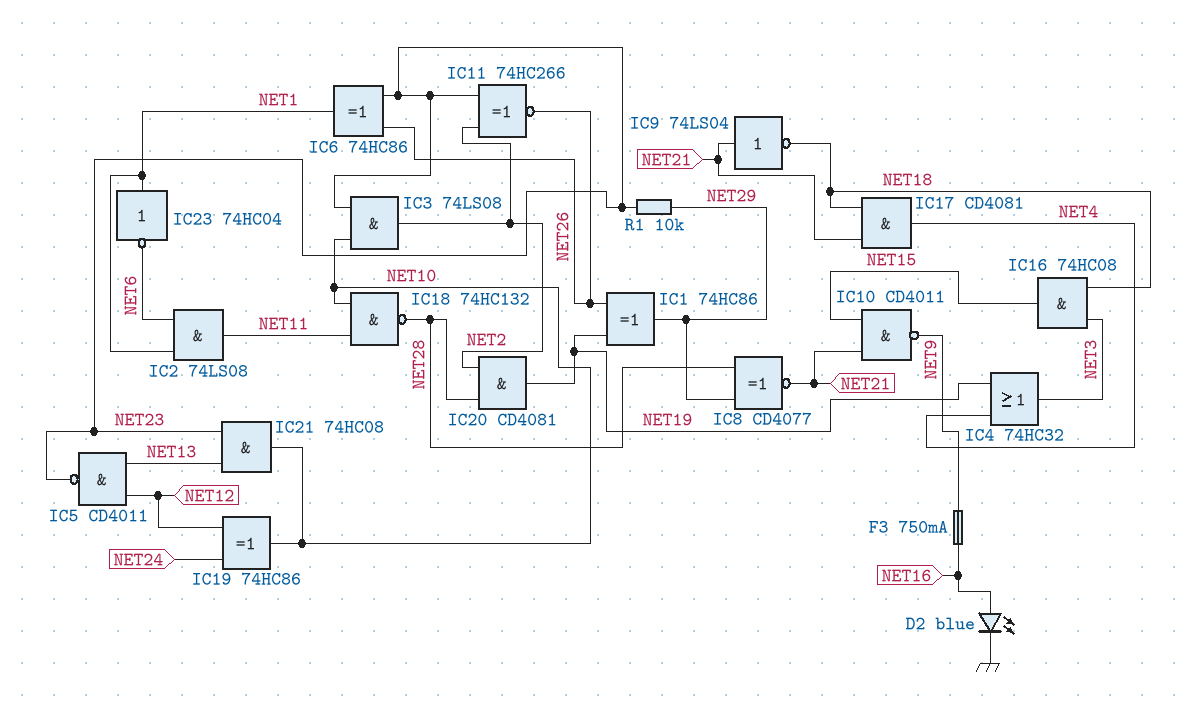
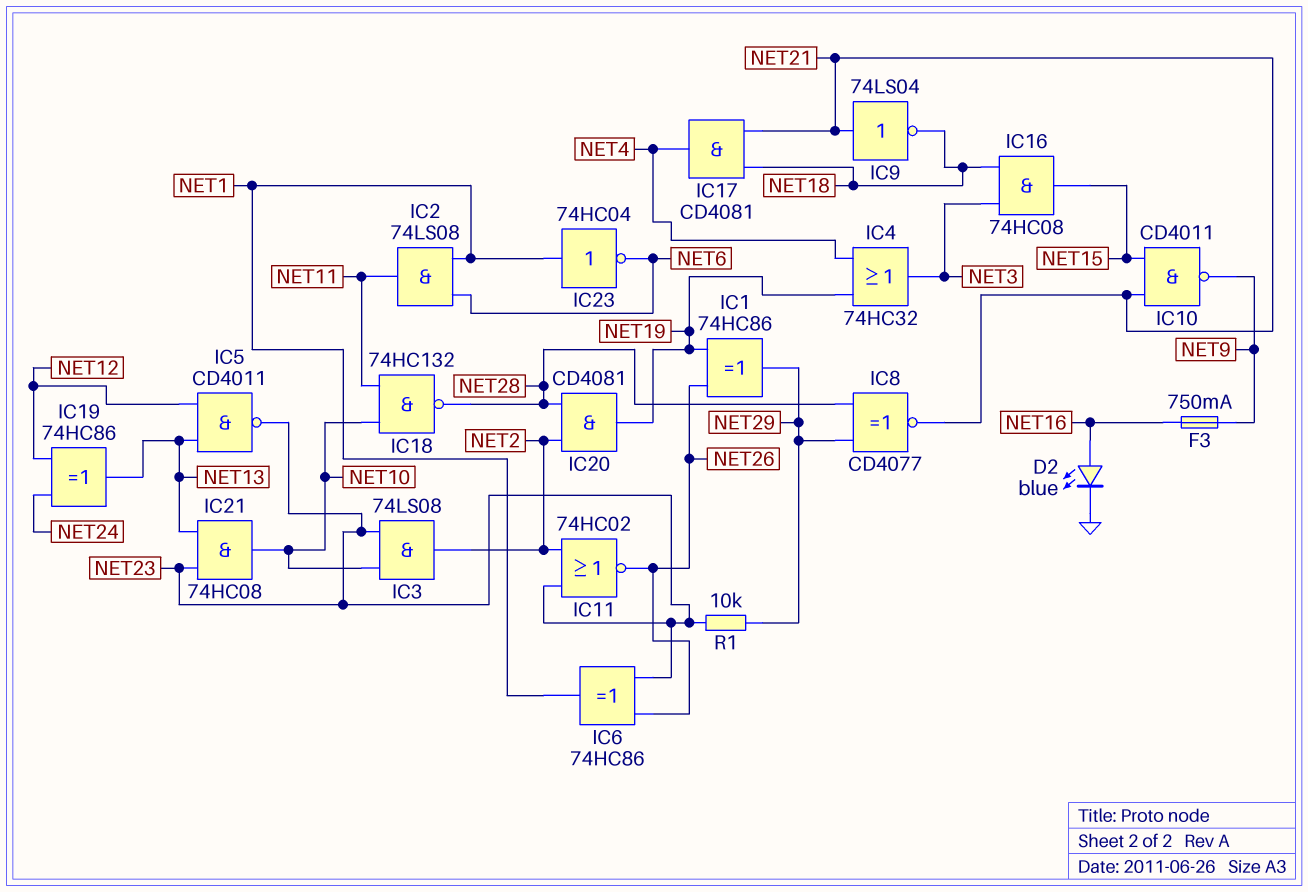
IC11: XNOR 74HC266 (in NET2, in NET23, out NET26) -> NOR 74HC02 (in NET2, in NET23, out NET26)
IC19: XOR 74HC86 (in NET12, in NET24, out NET10) -> XOR 74HC86 (in NET12, in NET24, out NET13)

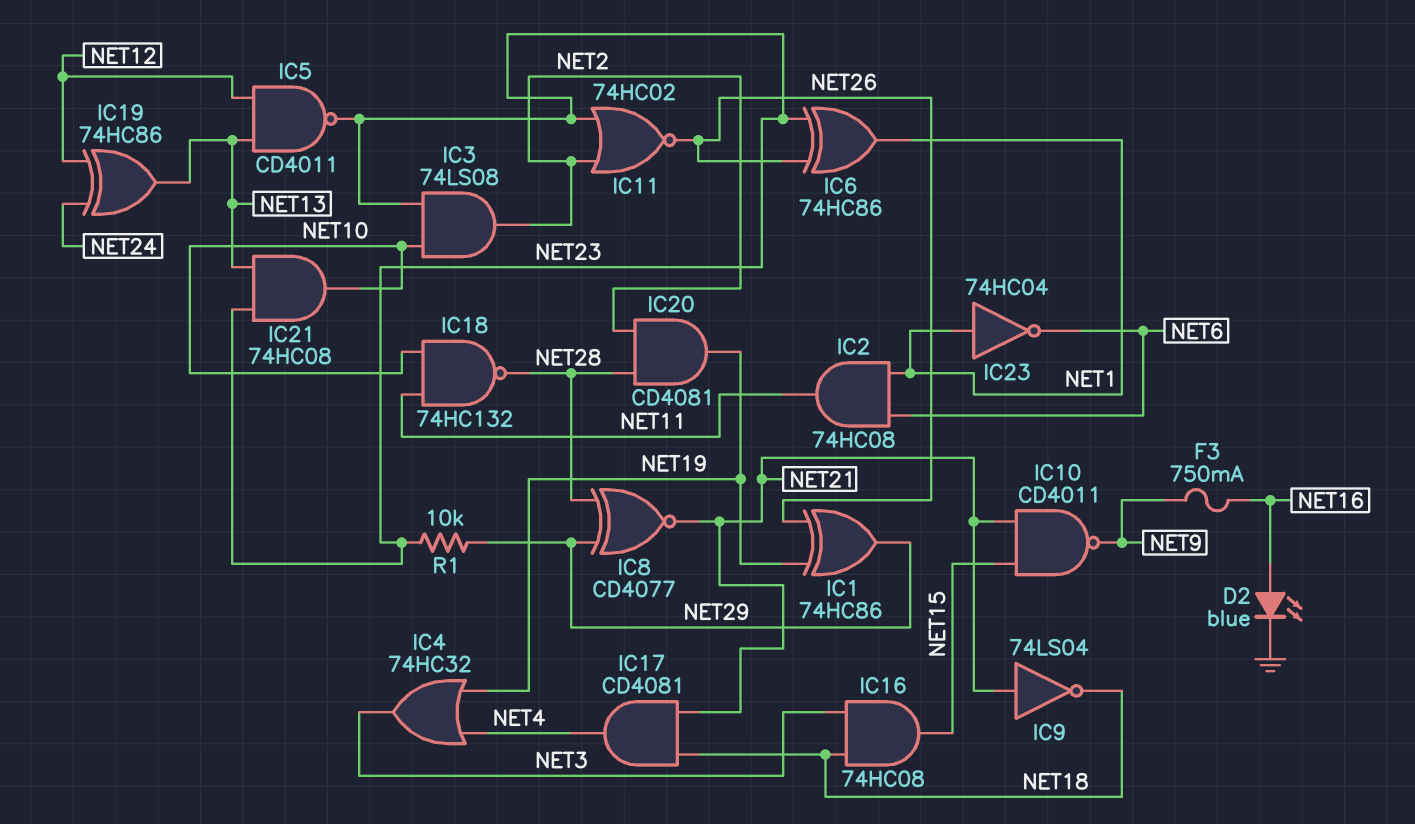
IC2: AND 74LS08 (in NET1, in NET6, out NET11) -> AND 74HC08 (in NET1, in NET6, out NET11)

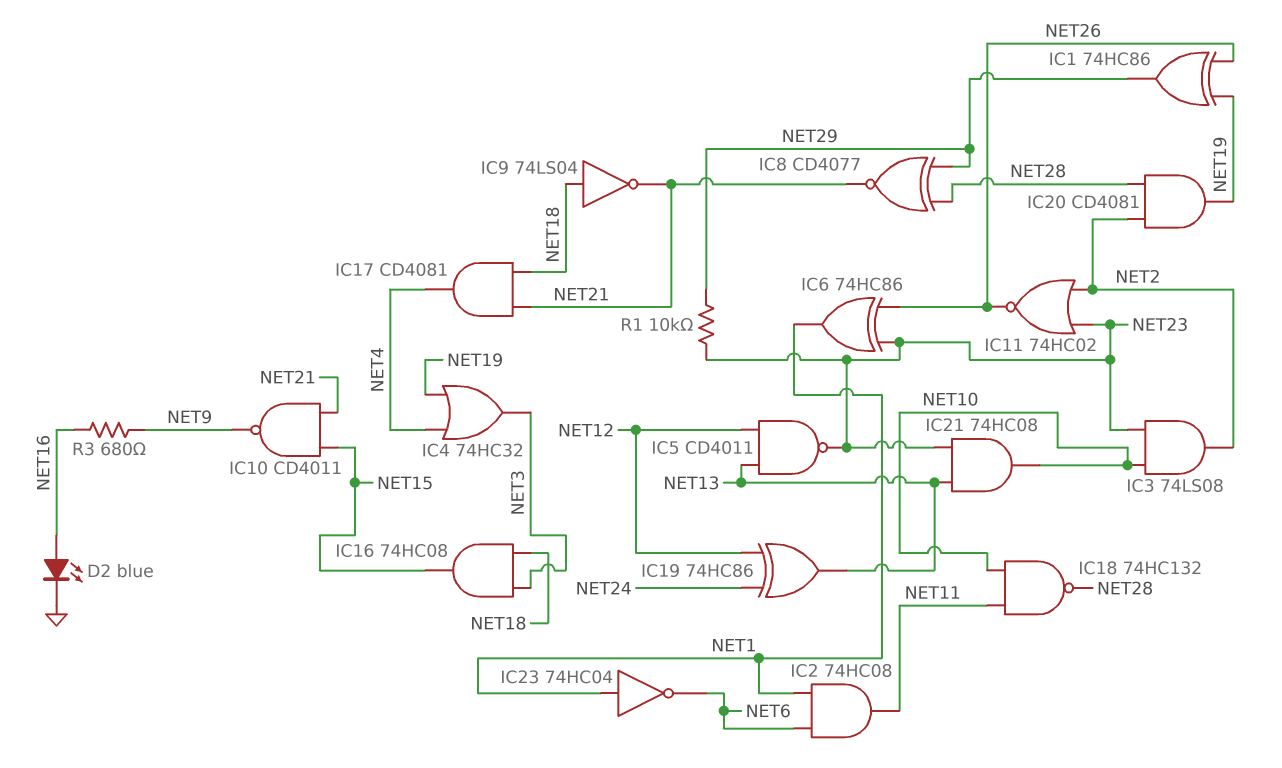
F3: 750mA (NET9, NET16) -> none
IC9: NOT 74LS04 (in NET21, out NET18) -> NOT 74LS04 (in NET18, out NET21)
R3: none -> 680 (NET9, NET16)

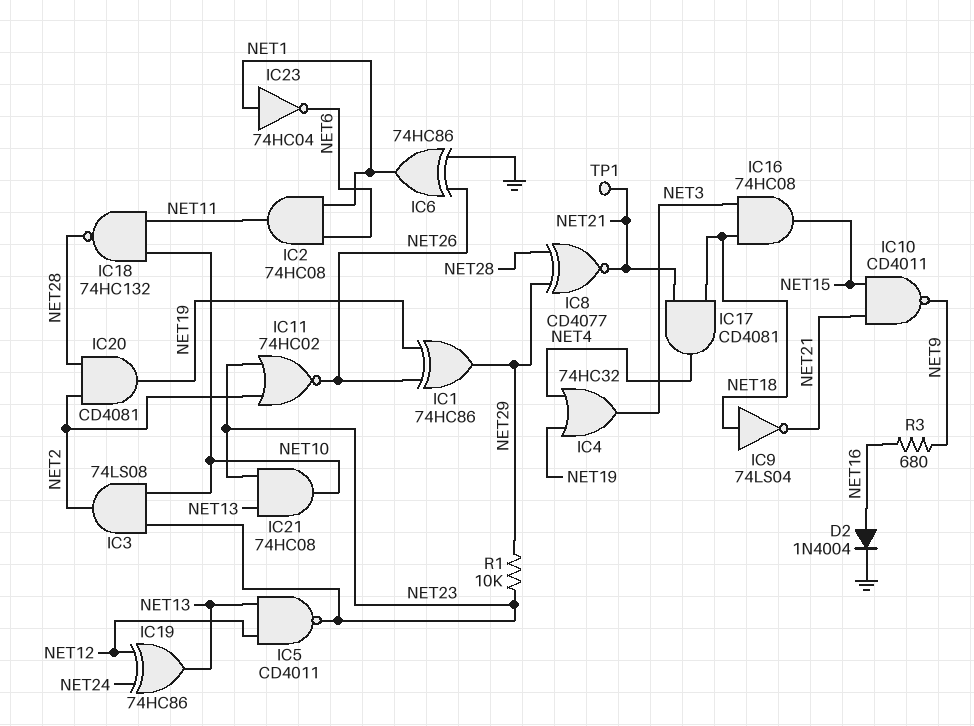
D2: LED blue (A NET16, K GND) -> diode 1N4004 (A NET16, K GND)
IC6: XOR 74HC86 (in NET23, in NET26, out NET1) -> XOR 74HC86 (in GND, in NET26, out NET1)
TP1: none -> test point (NET21)

